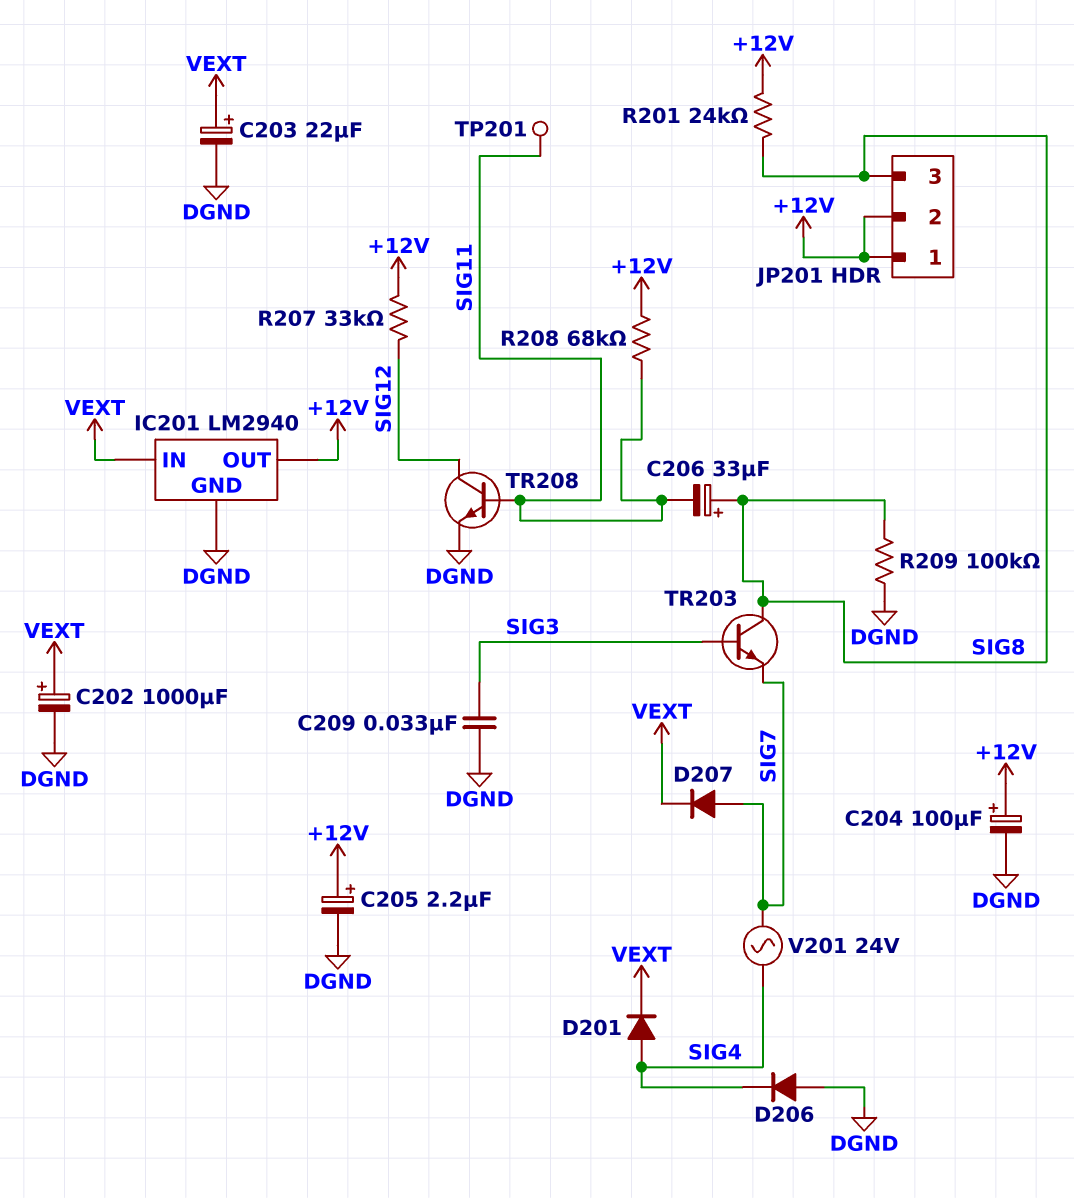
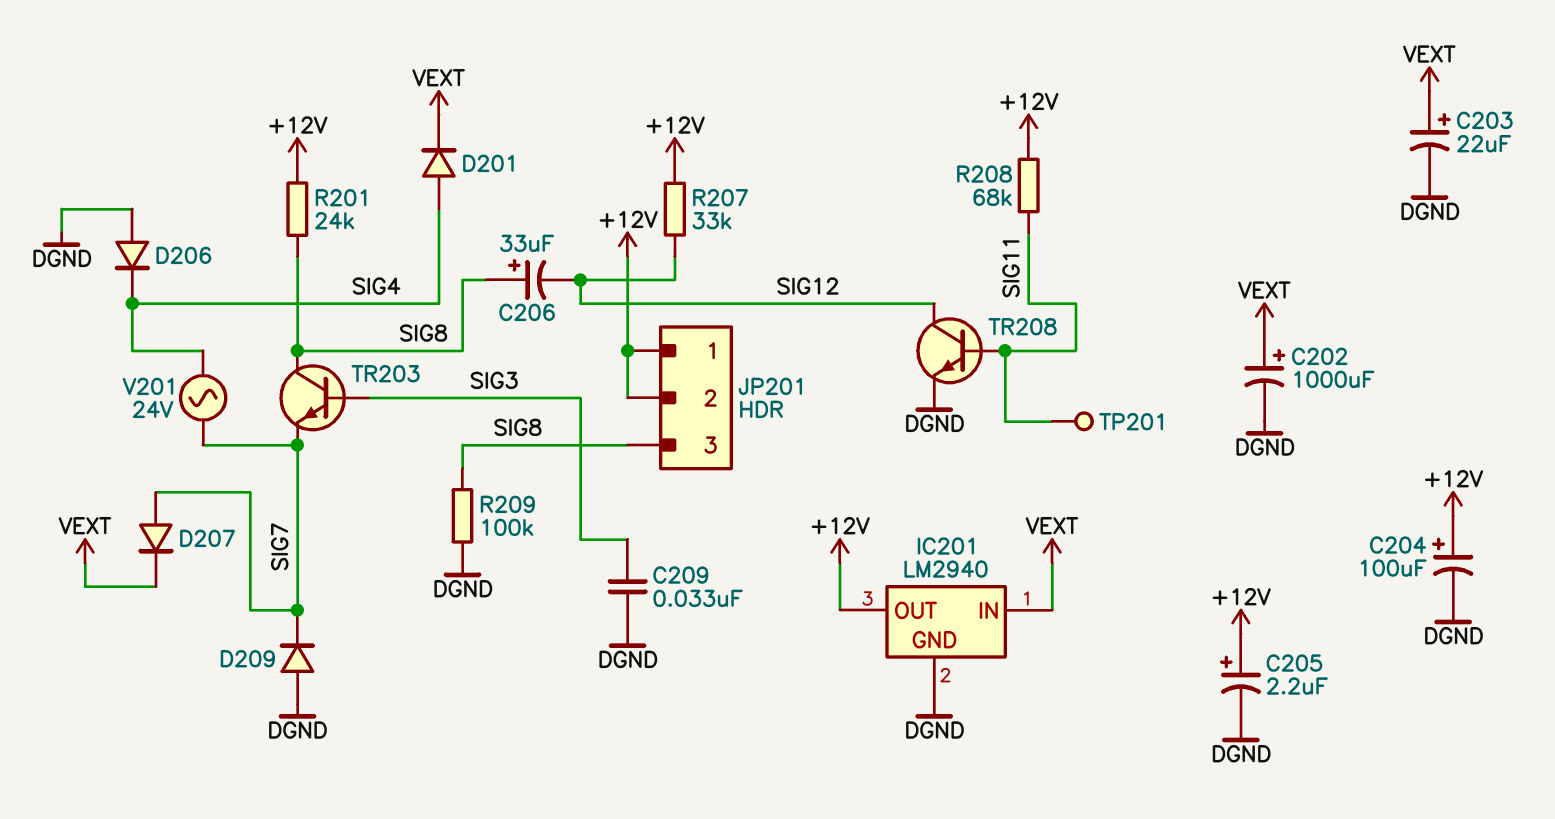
C206: 33uF (plus SIG8, minus SIG11) -> 33uF (plus SIG8, minus SIG12)
D209: none -> diode (A DGND, K SIG7)

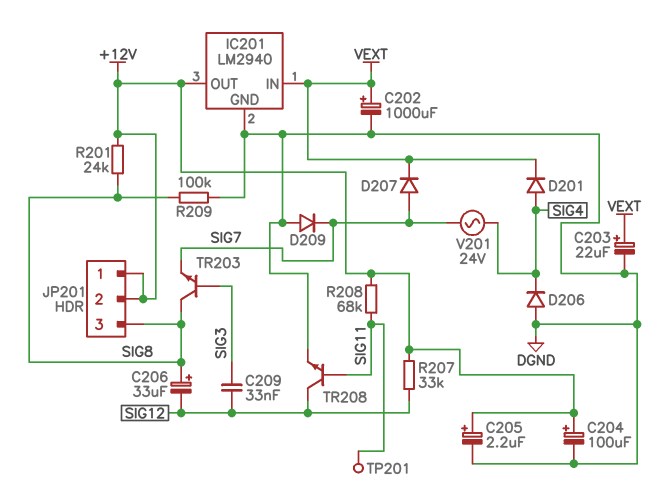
C209: 33nF (DGND, SIG3) -> 33nF (SIG3, SIG12)

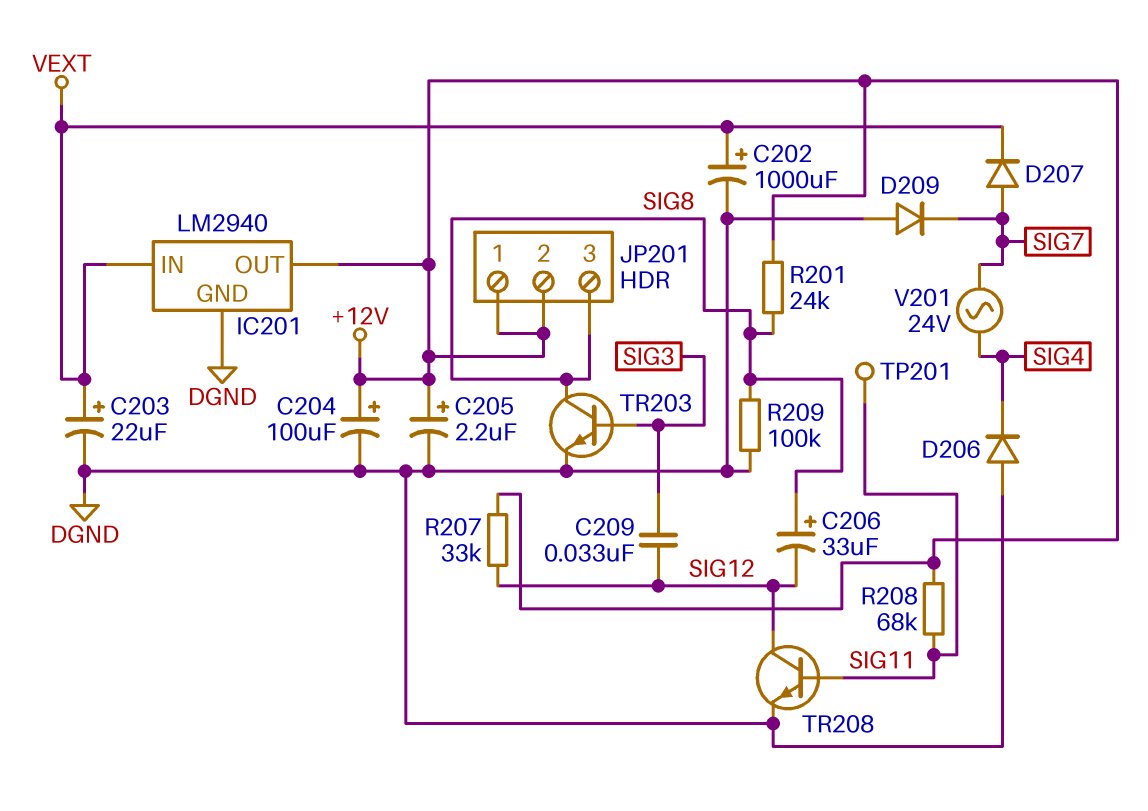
D201: diode (A SIG4, K VEXT) -> none
TR203: NPN (B SIG3, C SIG8, E SIG7) -> NPN (B SIG3, C SIG8, E DGND)

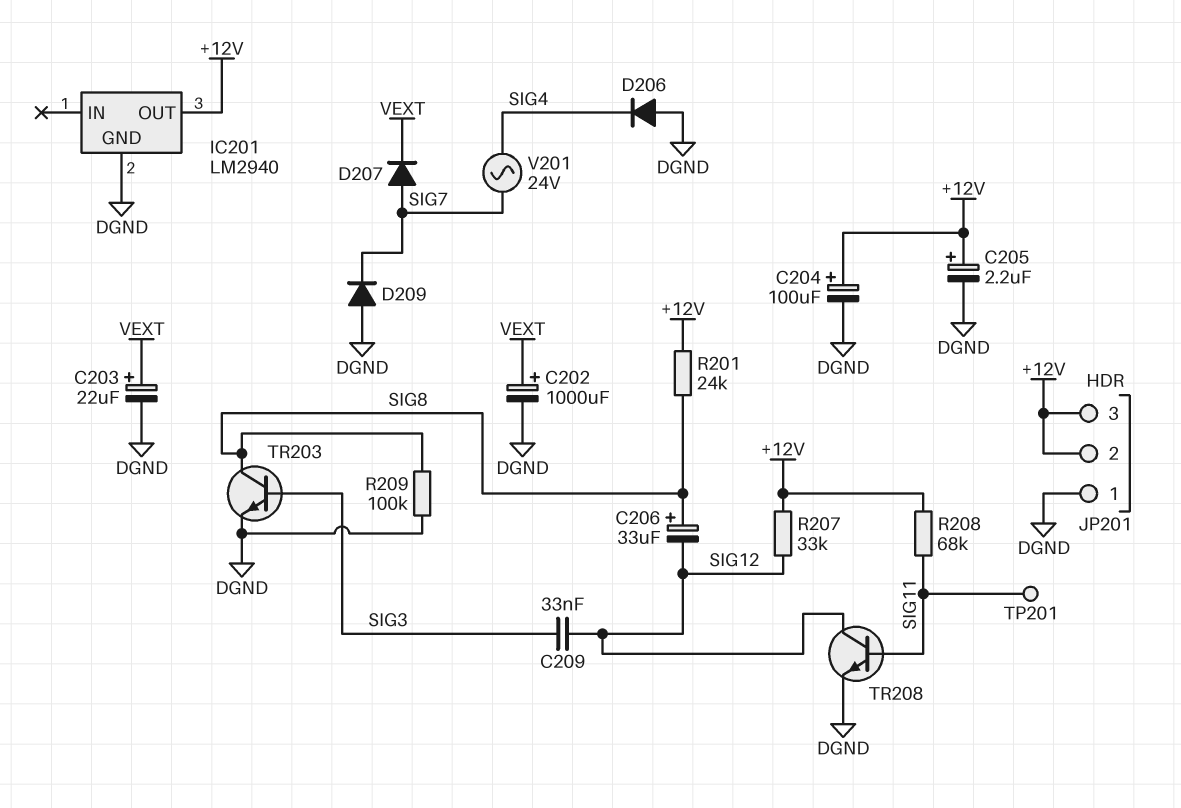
IC201 pin IN: VEXT -> none
JP201 pin 1: +12V -> DGND
JP201 pin 3: SIG8 -> +12V

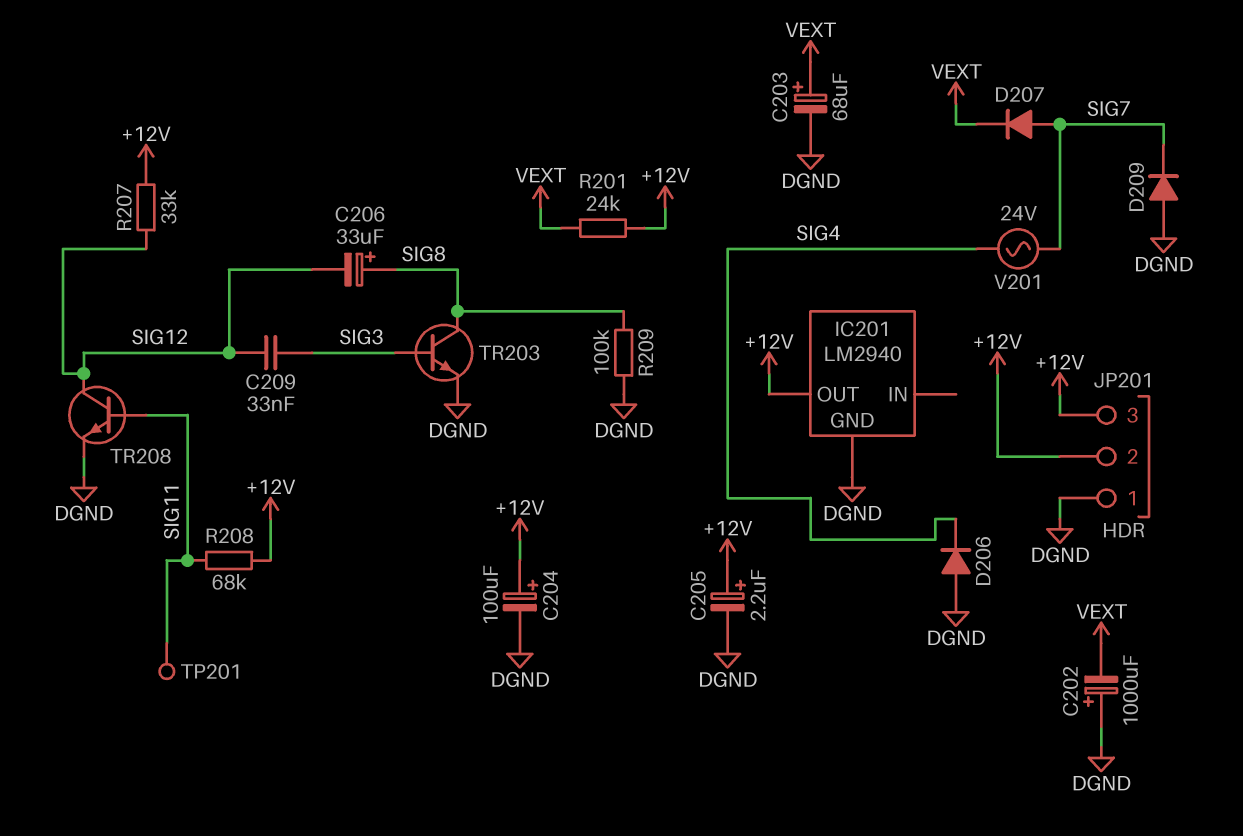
C202: 1000uF (plus VEXT, minus DGND) -> 1000uF (plus DGND, minus VEXT)
C203: 22uF (plus VEXT, minus DGND) -> 68uF (plus VEXT, minus DGND)
R201: 24k (+12V, SIG8) -> 24k (+12V, VEXT)

